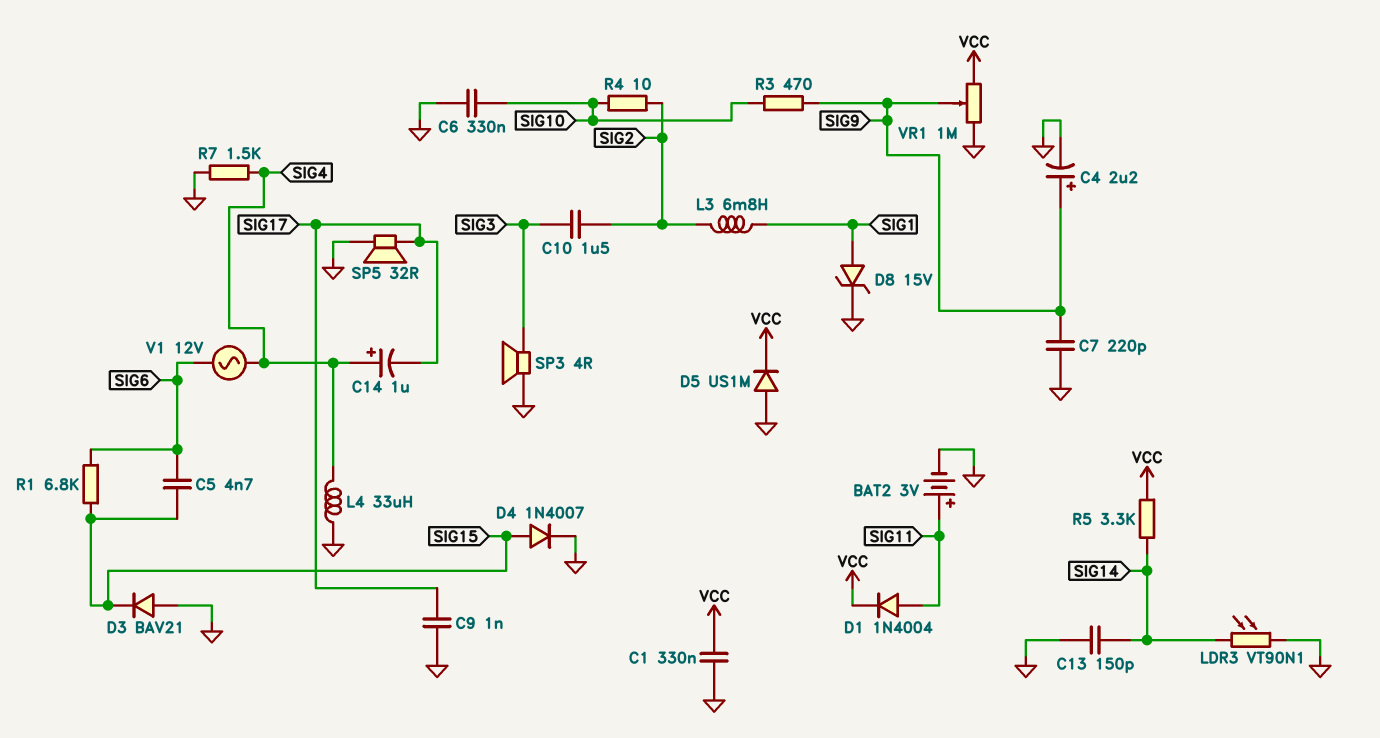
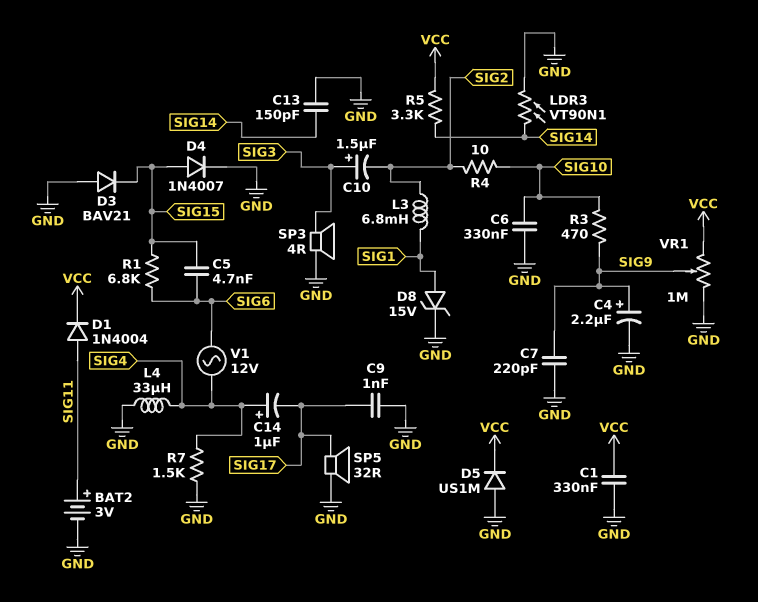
C10: 1.5uF (SIG2, SIG3) -> 1.5uF (plus SIG3, minus SIG2)

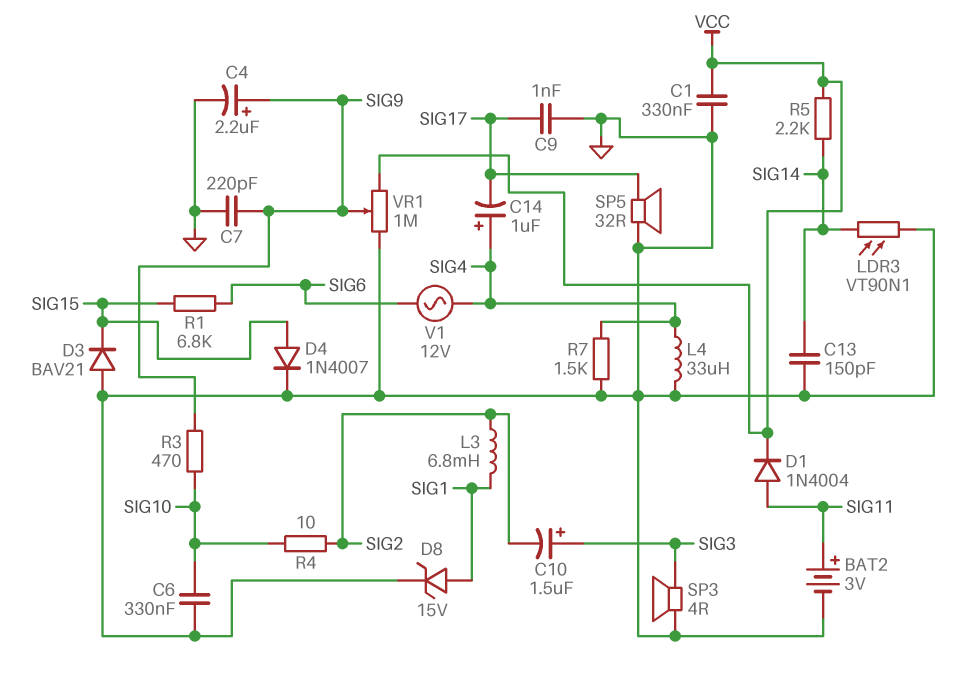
C5: 4.7nF (SIG6, SIG15) -> none
D5: diode US1M (A GND, K VCC) -> none
R5: 3.3k (SIG14, VCC) -> 2.2k (SIG14, VCC)

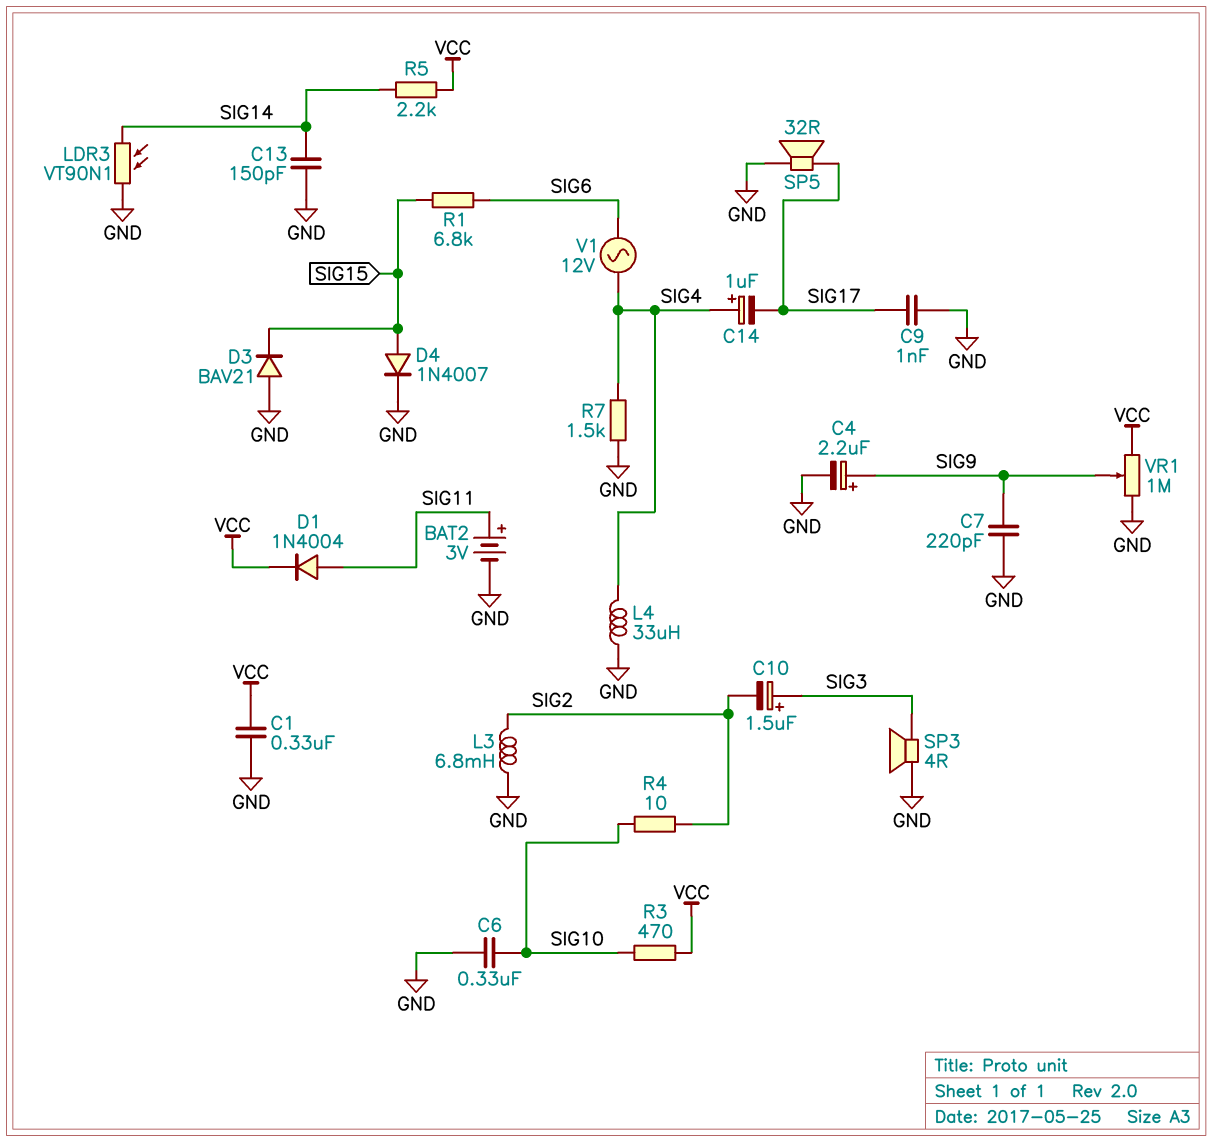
D8: zener 15V (A SIG1, K GND) -> none
L3: 6.8mH (SIG1, SIG2) -> 6.8mH (GND, SIG2)
R3: 470 (SIG9, SIG10) -> 470 (SIG10, VCC)

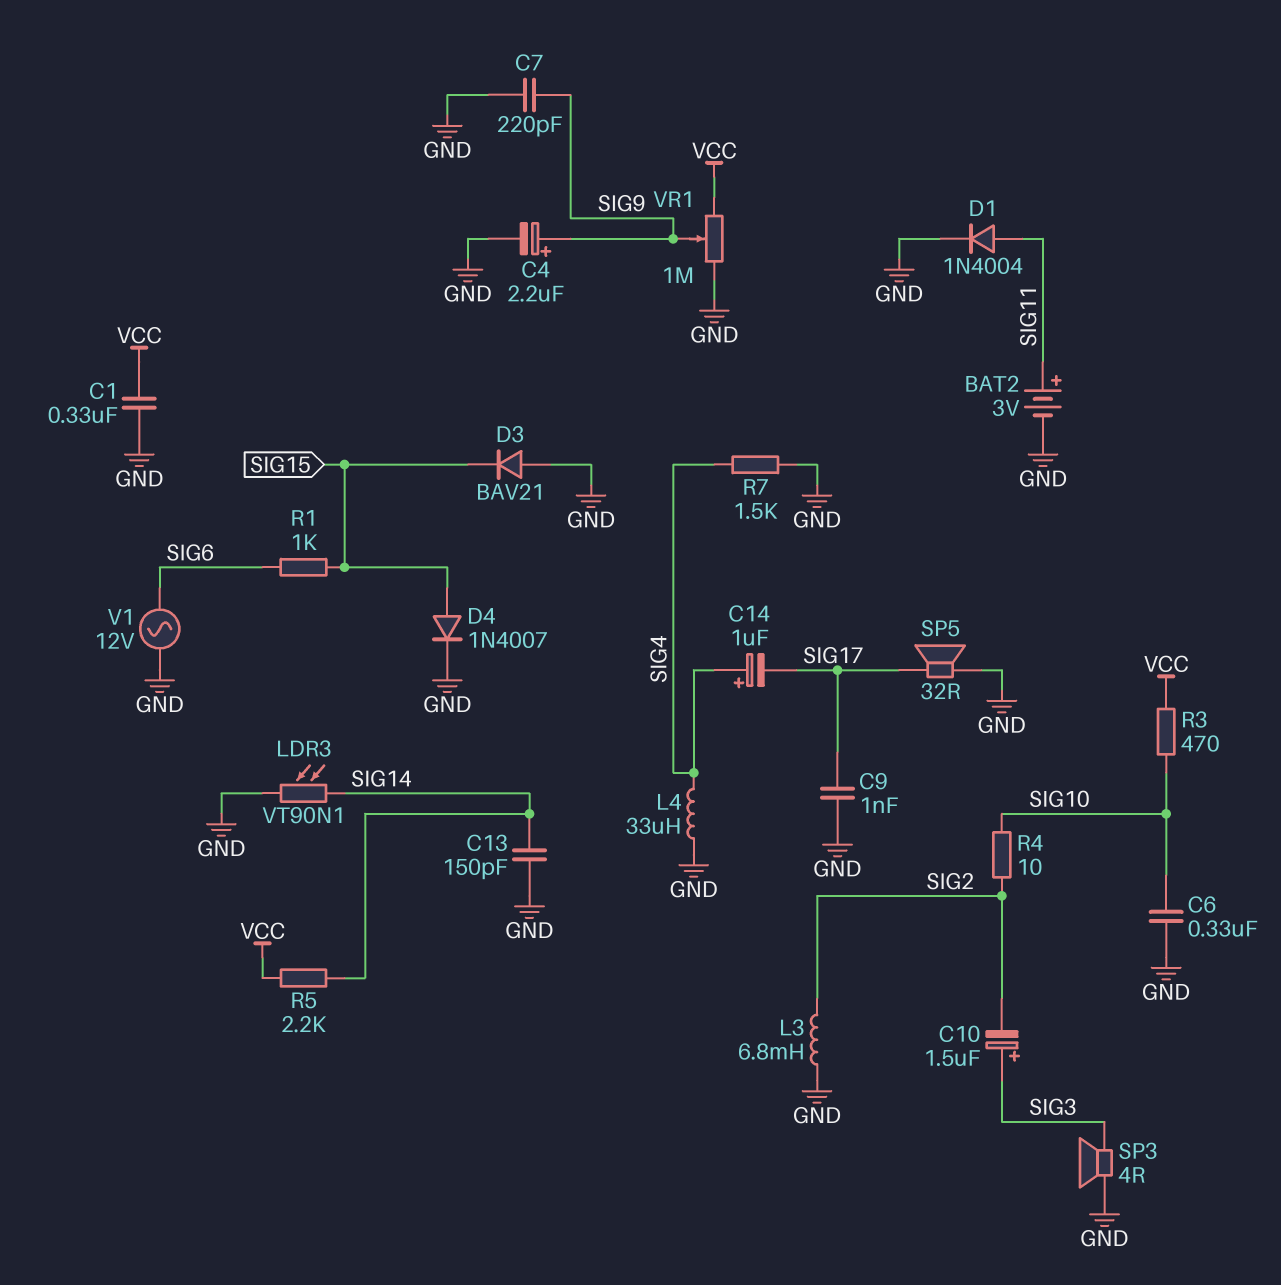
D1: diode 1N4004 (A SIG11, K VCC) -> diode 1N4004 (A SIG11, K GND)
R1: 6.8k (SIG6, SIG15) -> 1k (SIG6, SIG15)
V1: AC 12V (SIG4, SIG6) -> AC 12V (GND, SIG6)

